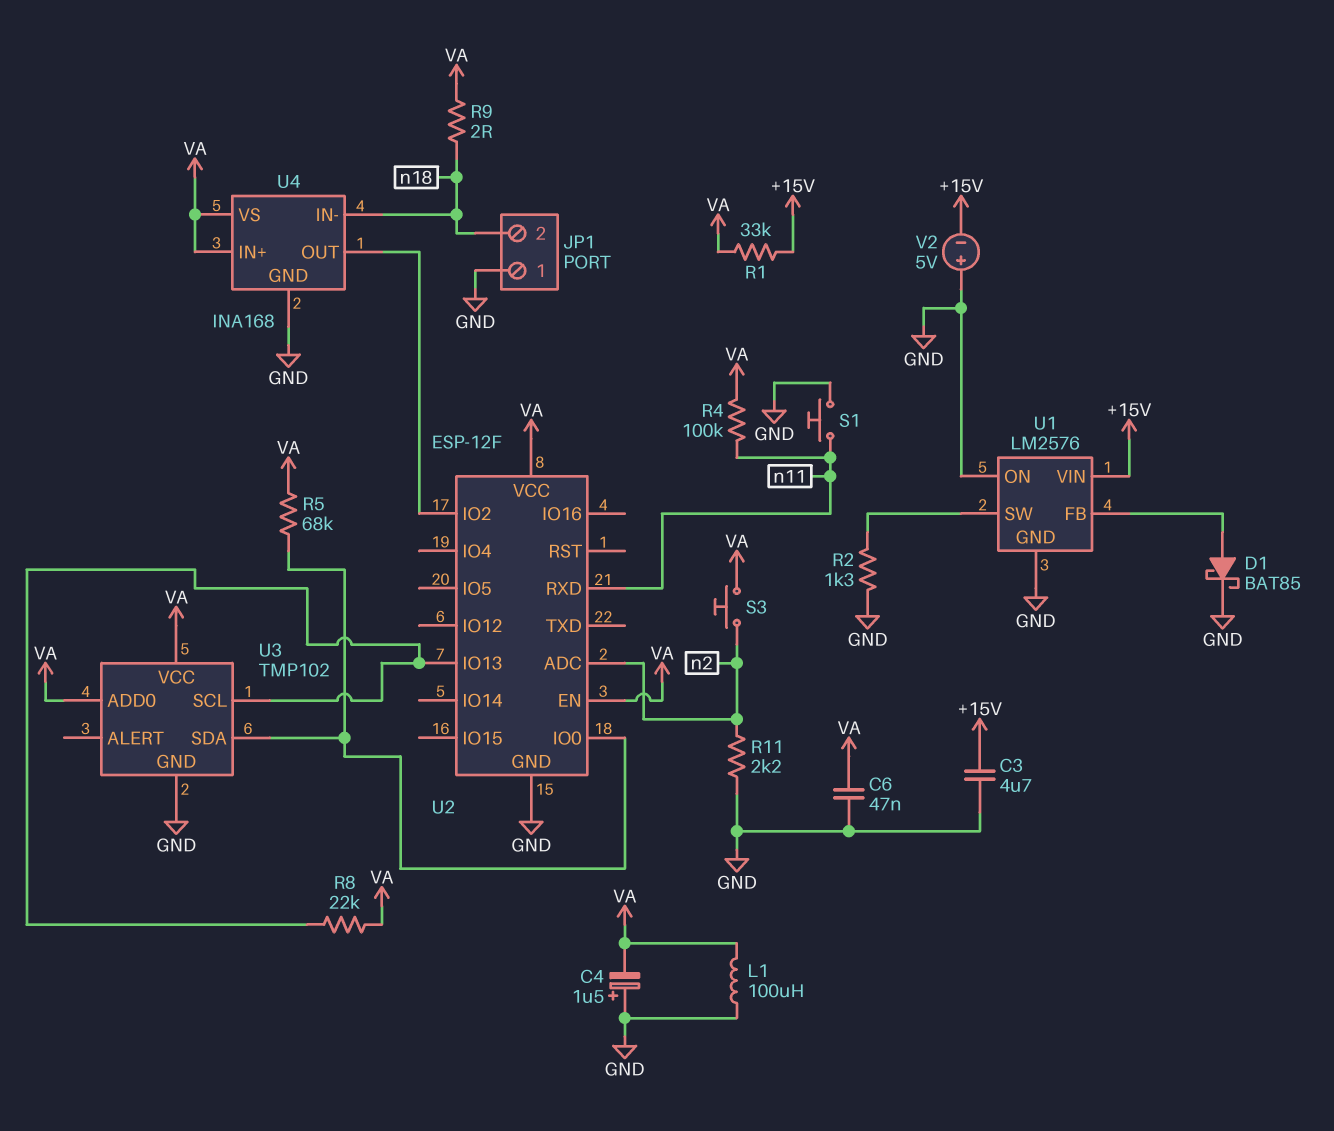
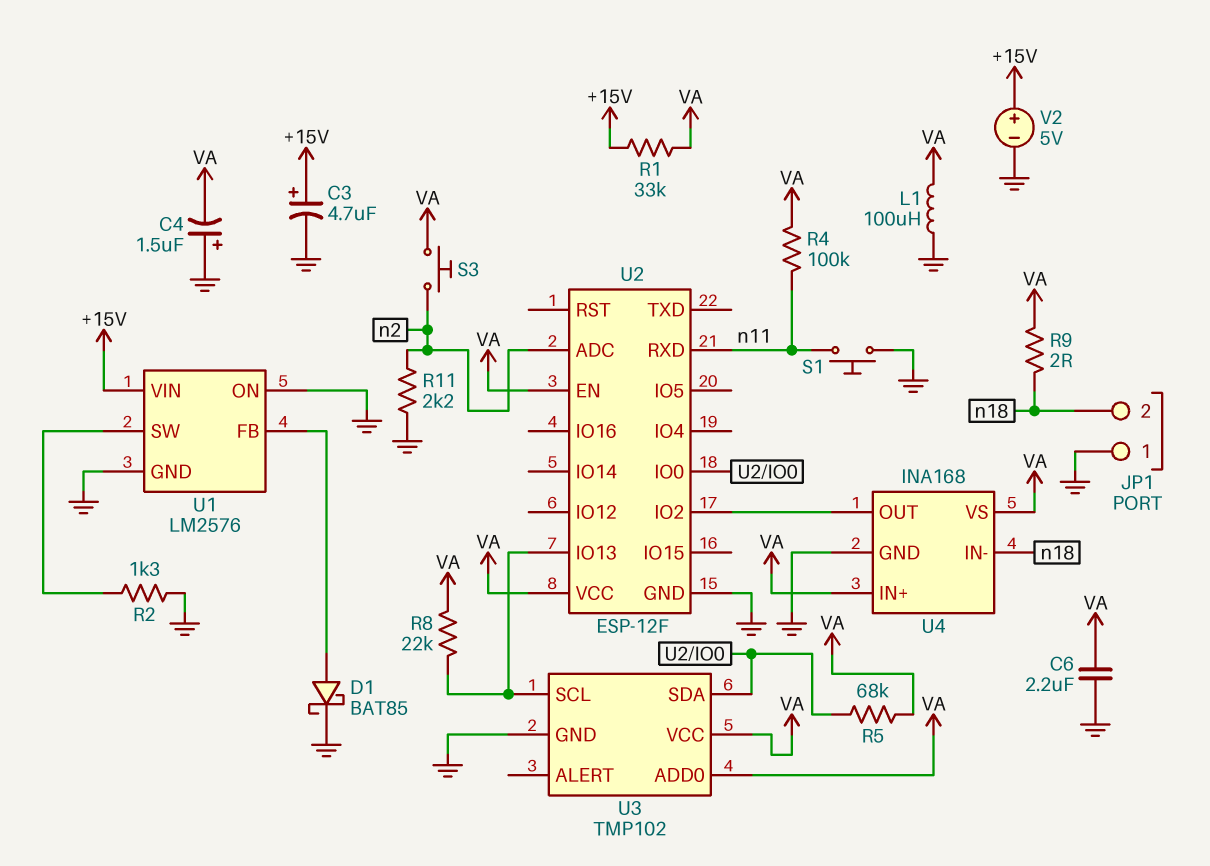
C3: 4.7uF (+15V, GND) -> 4.7uF (plus +15V, minus GND)
C6: 47nF (GND, VA) -> 2.2uF (GND, VA)
V2: 5V (plus GND, minus +15V) -> 5V (plus +15V, minus GND)

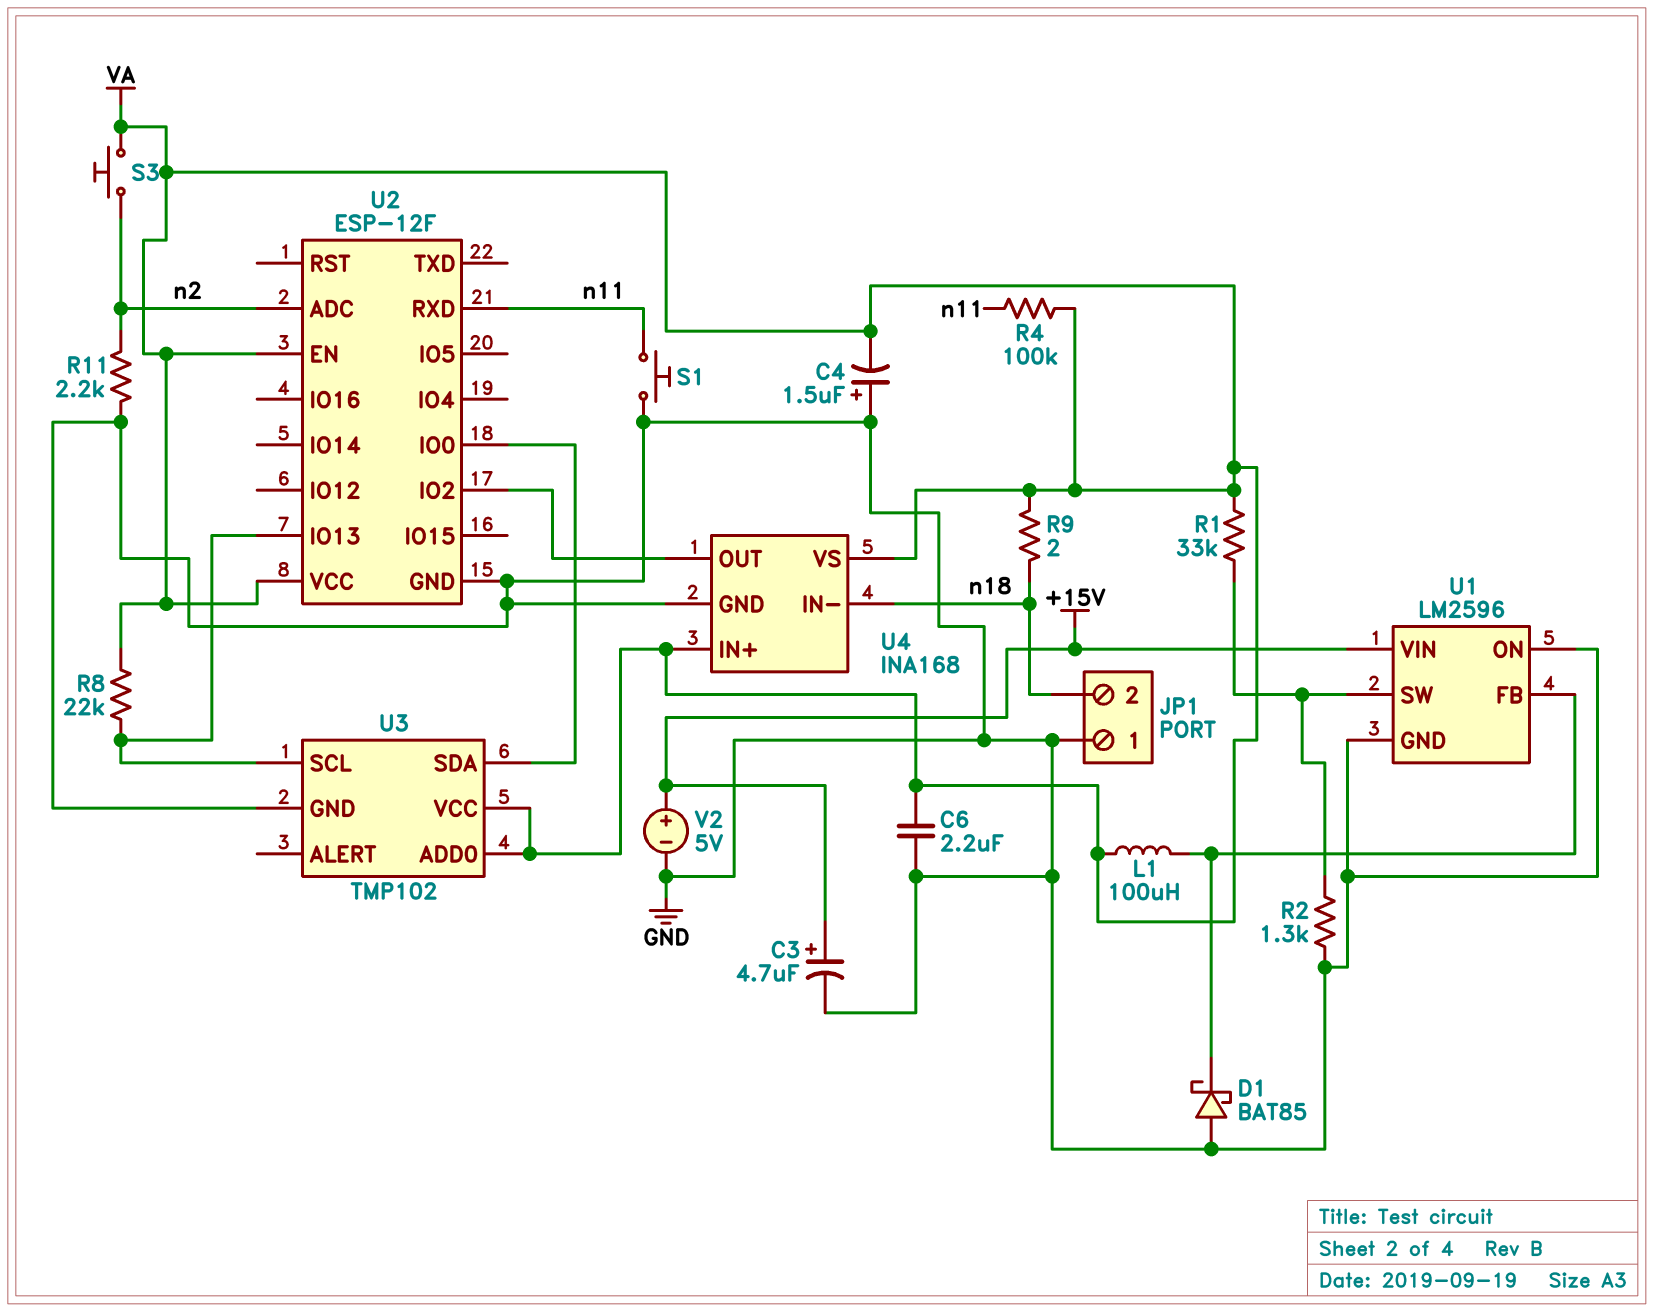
D1: schottky BAT85 (A U1/FB, K GND) -> schottky BAT85 (A GND, K U1/FB)
L1: 100uH (GND, VA) -> 100uH (U1/FB, VA)
R1: 33k (+15V, VA) -> 33k (U1/SW, VA)
R5: 68k (U2/IO0, VA) -> none
U1: LM2576 -> LM2596

